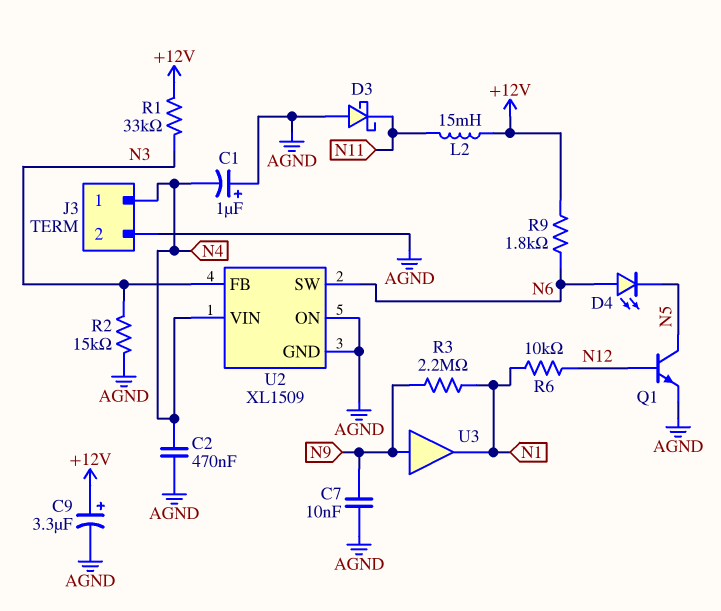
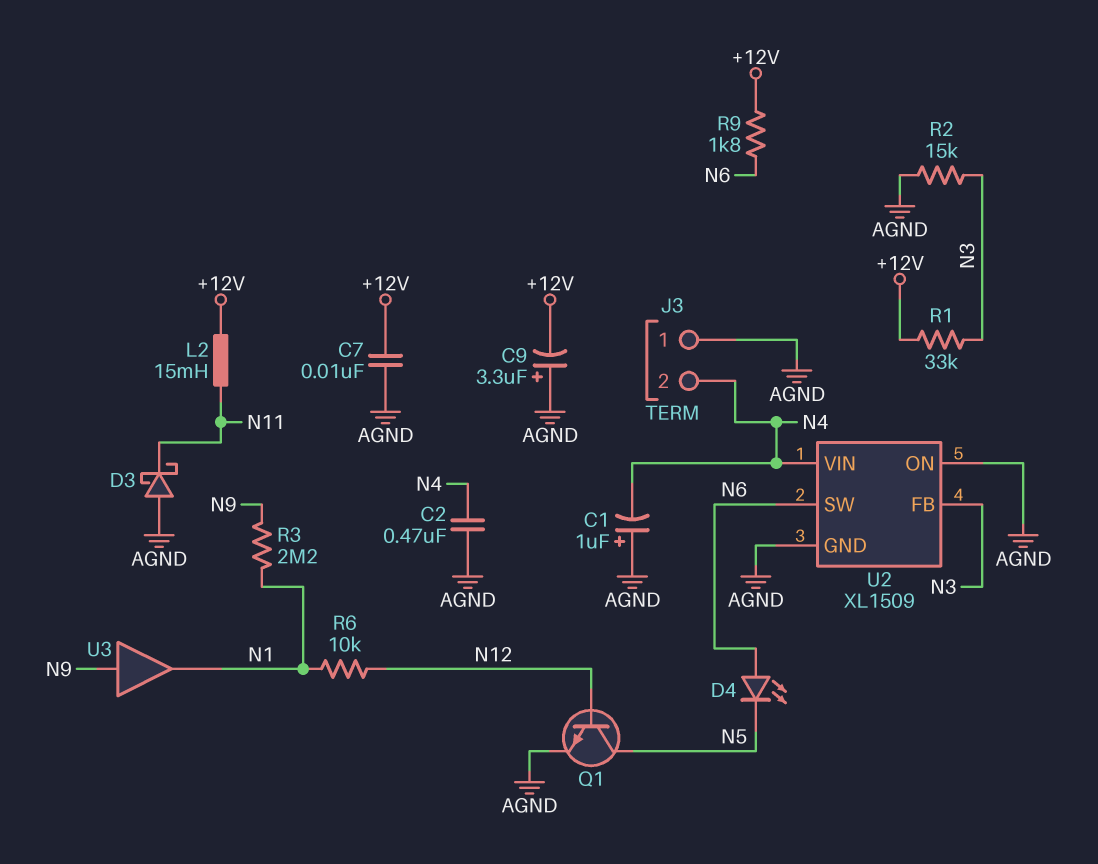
C7: 10nF (AGND, N9) -> 10nF (+12V, AGND)
C9: 3.3uF (plus +12V, minus AGND) -> 3.3uF (plus AGND, minus +12V)
J3 pin 1: N4 -> AGND
J3 pin 2: AGND -> N4

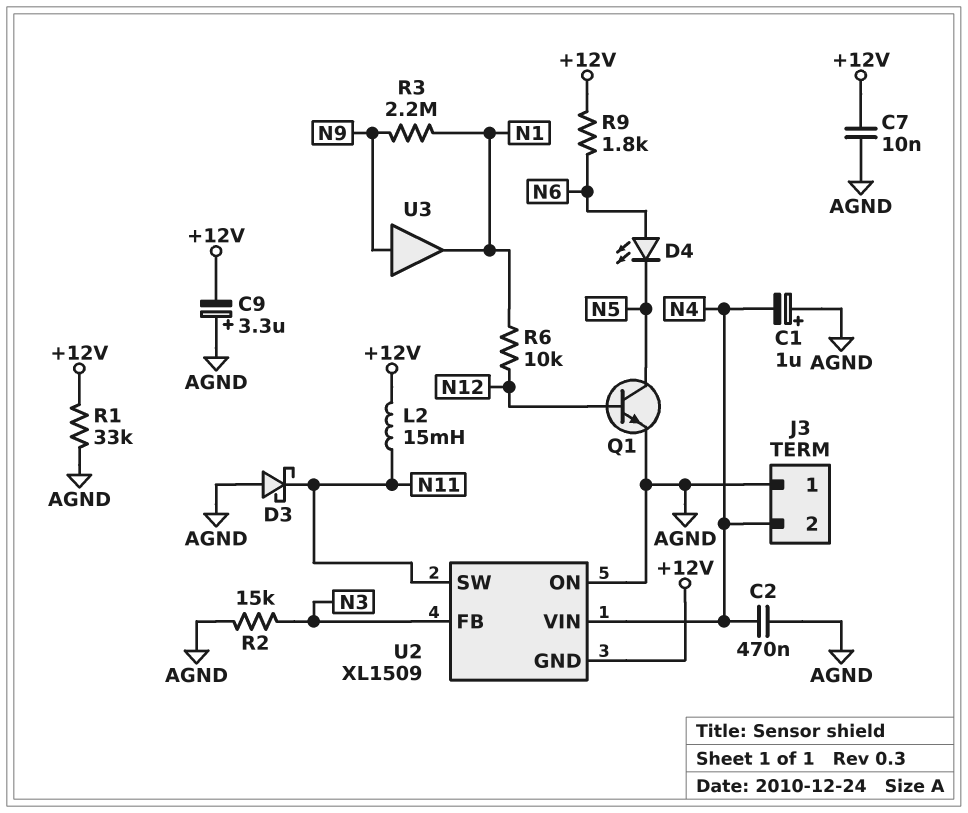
R1: 33k (+12V, N3) -> 33k (+12V, AGND)
U2 pin GND: AGND -> +12V
U2 pin SW: N6 -> N11

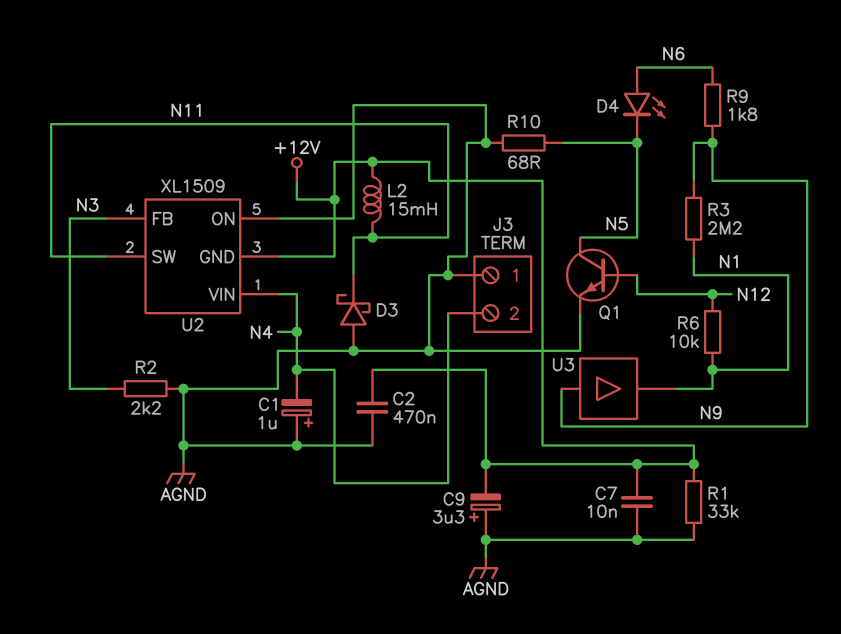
C2: 470nF (AGND, N4) -> 470nF (+12V, AGND)
R2: 15k (AGND, N3) -> 2.2k (AGND, N3)
R9: 1.8k (+12V, N6) -> 1.8k (N6, N9)
R10: none -> 68 (AGND, N5)

